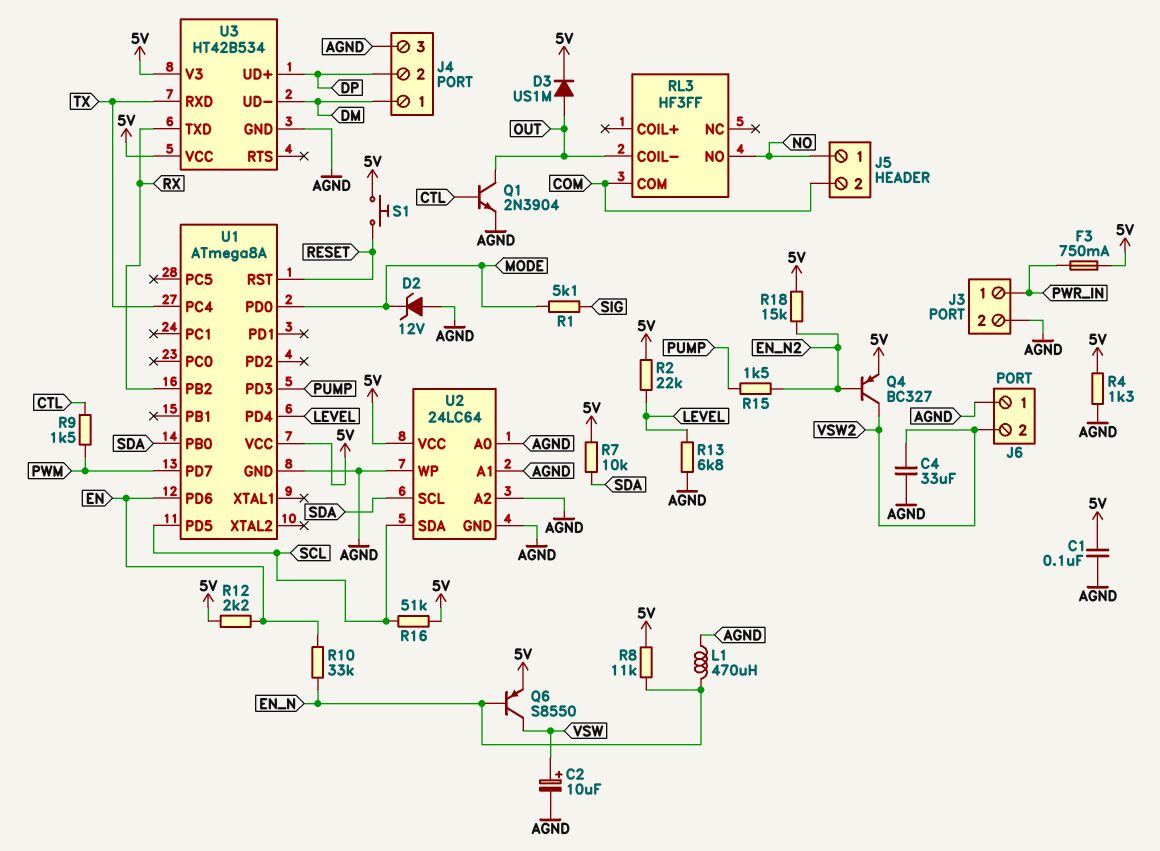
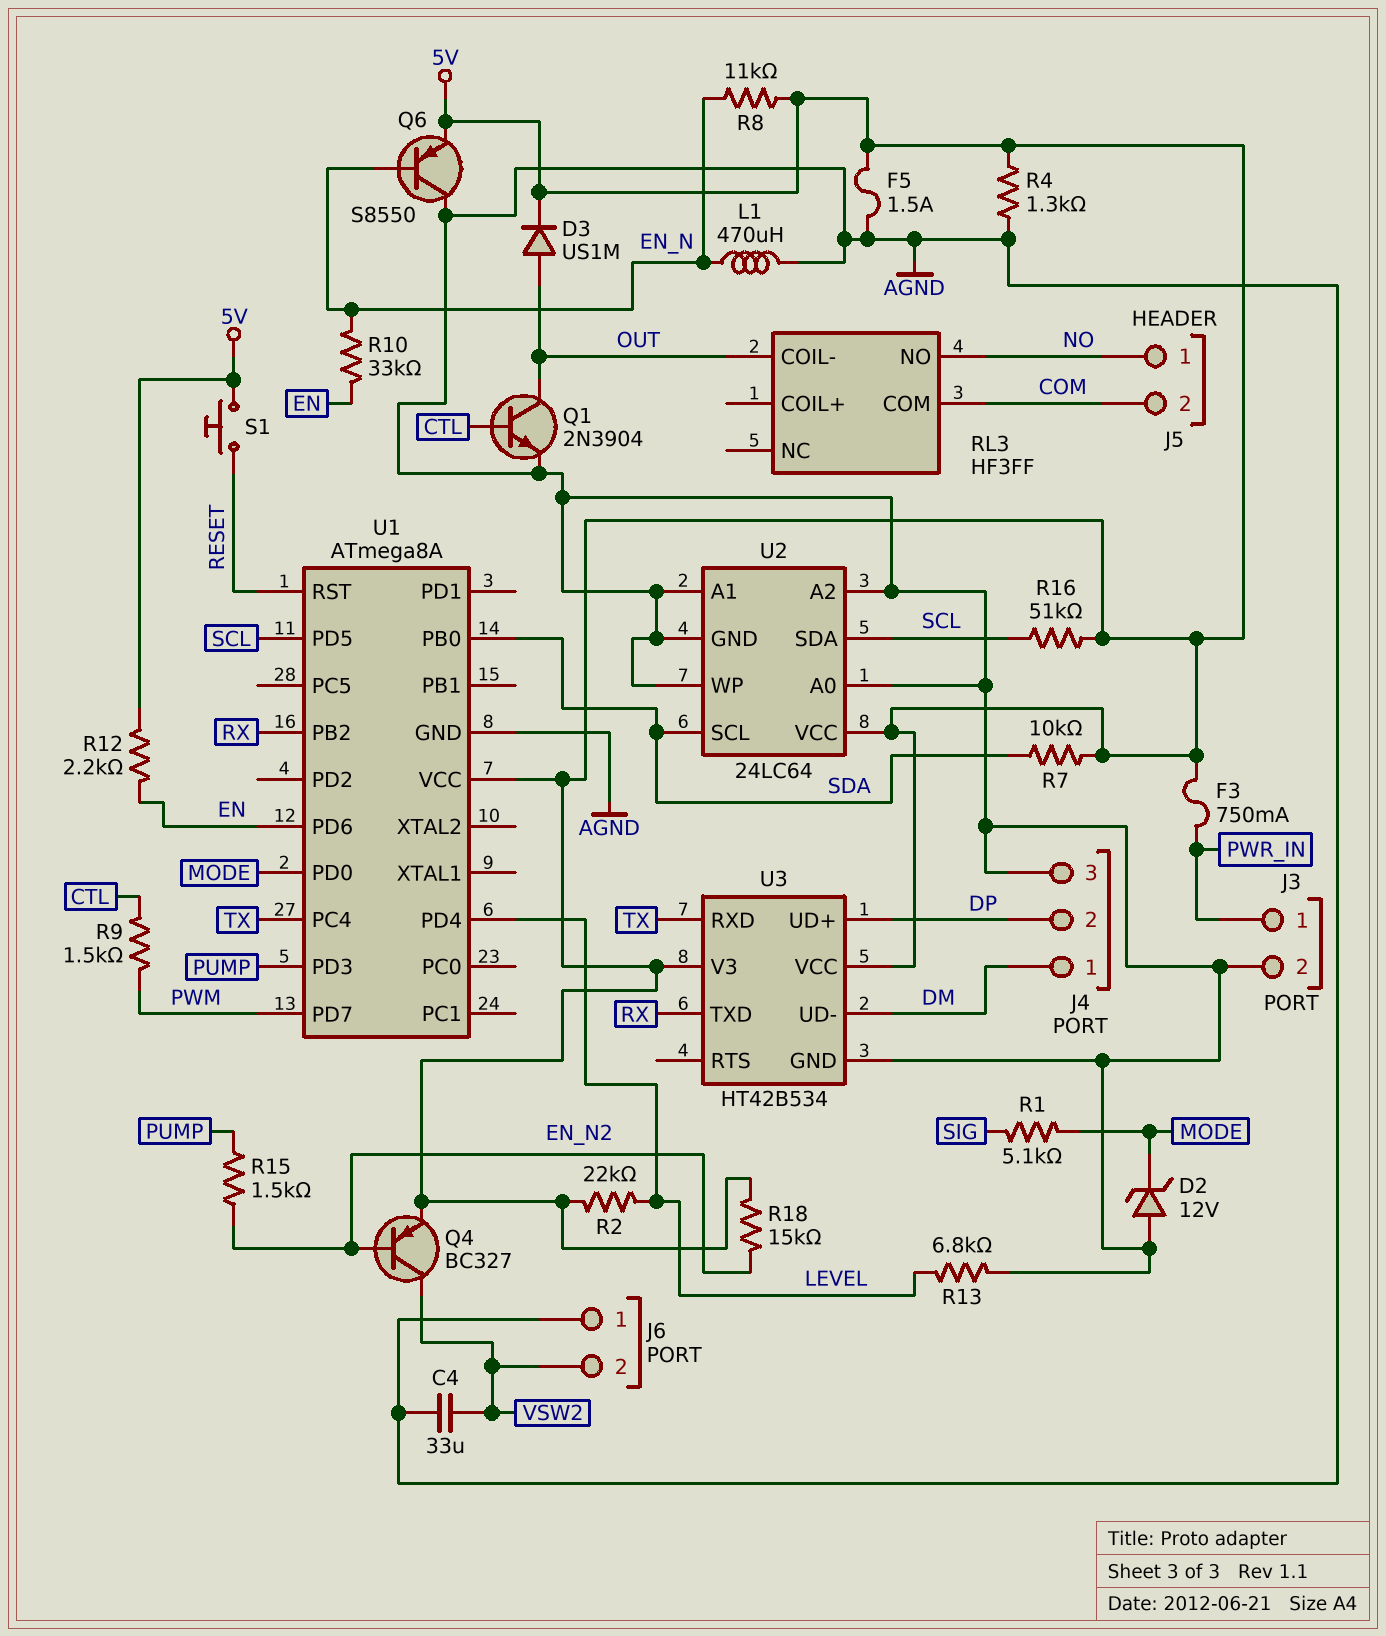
C1: 100nF (5V, AGND) -> none
C2: 10uF (plus VSW, minus AGND) -> none
F5: none -> 1.5A (5V, AGND)
Q6: PNP S8550 (B EN_N, C VSW, E 5V) -> PNP S8550 (B EN_N, C AGND, E 5V)

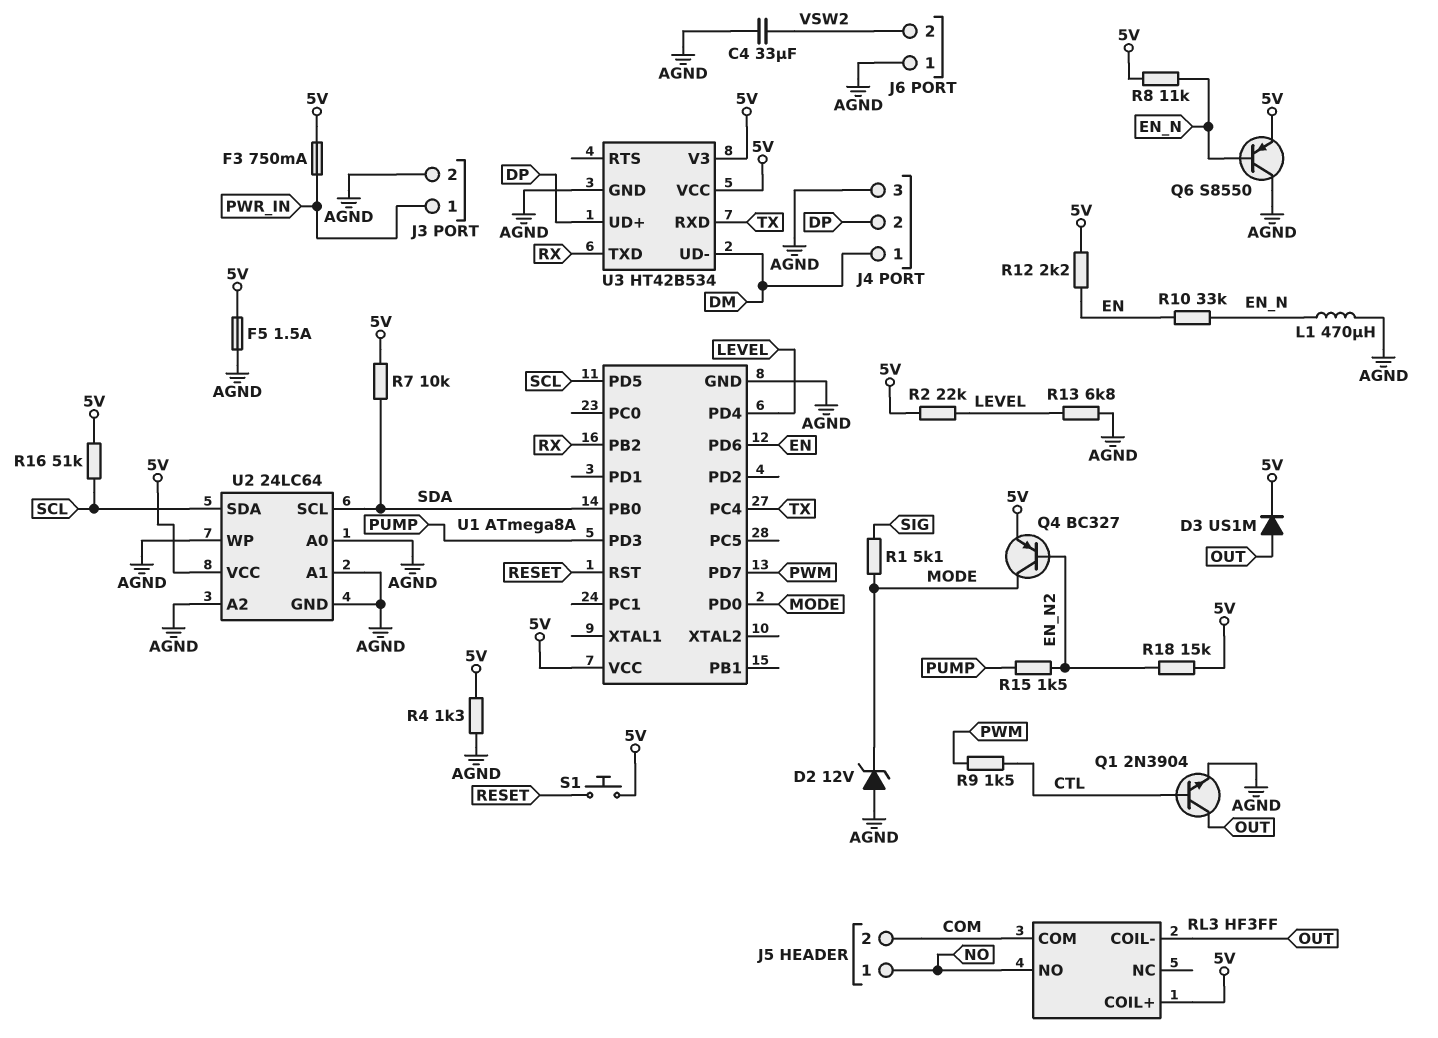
Q4: PNP BC327 (B EN_N2, C VSW2, E 5V) -> PNP BC327 (B EN_N2, C MODE, E 5V)
RL3 pin COIL+: none -> 5V

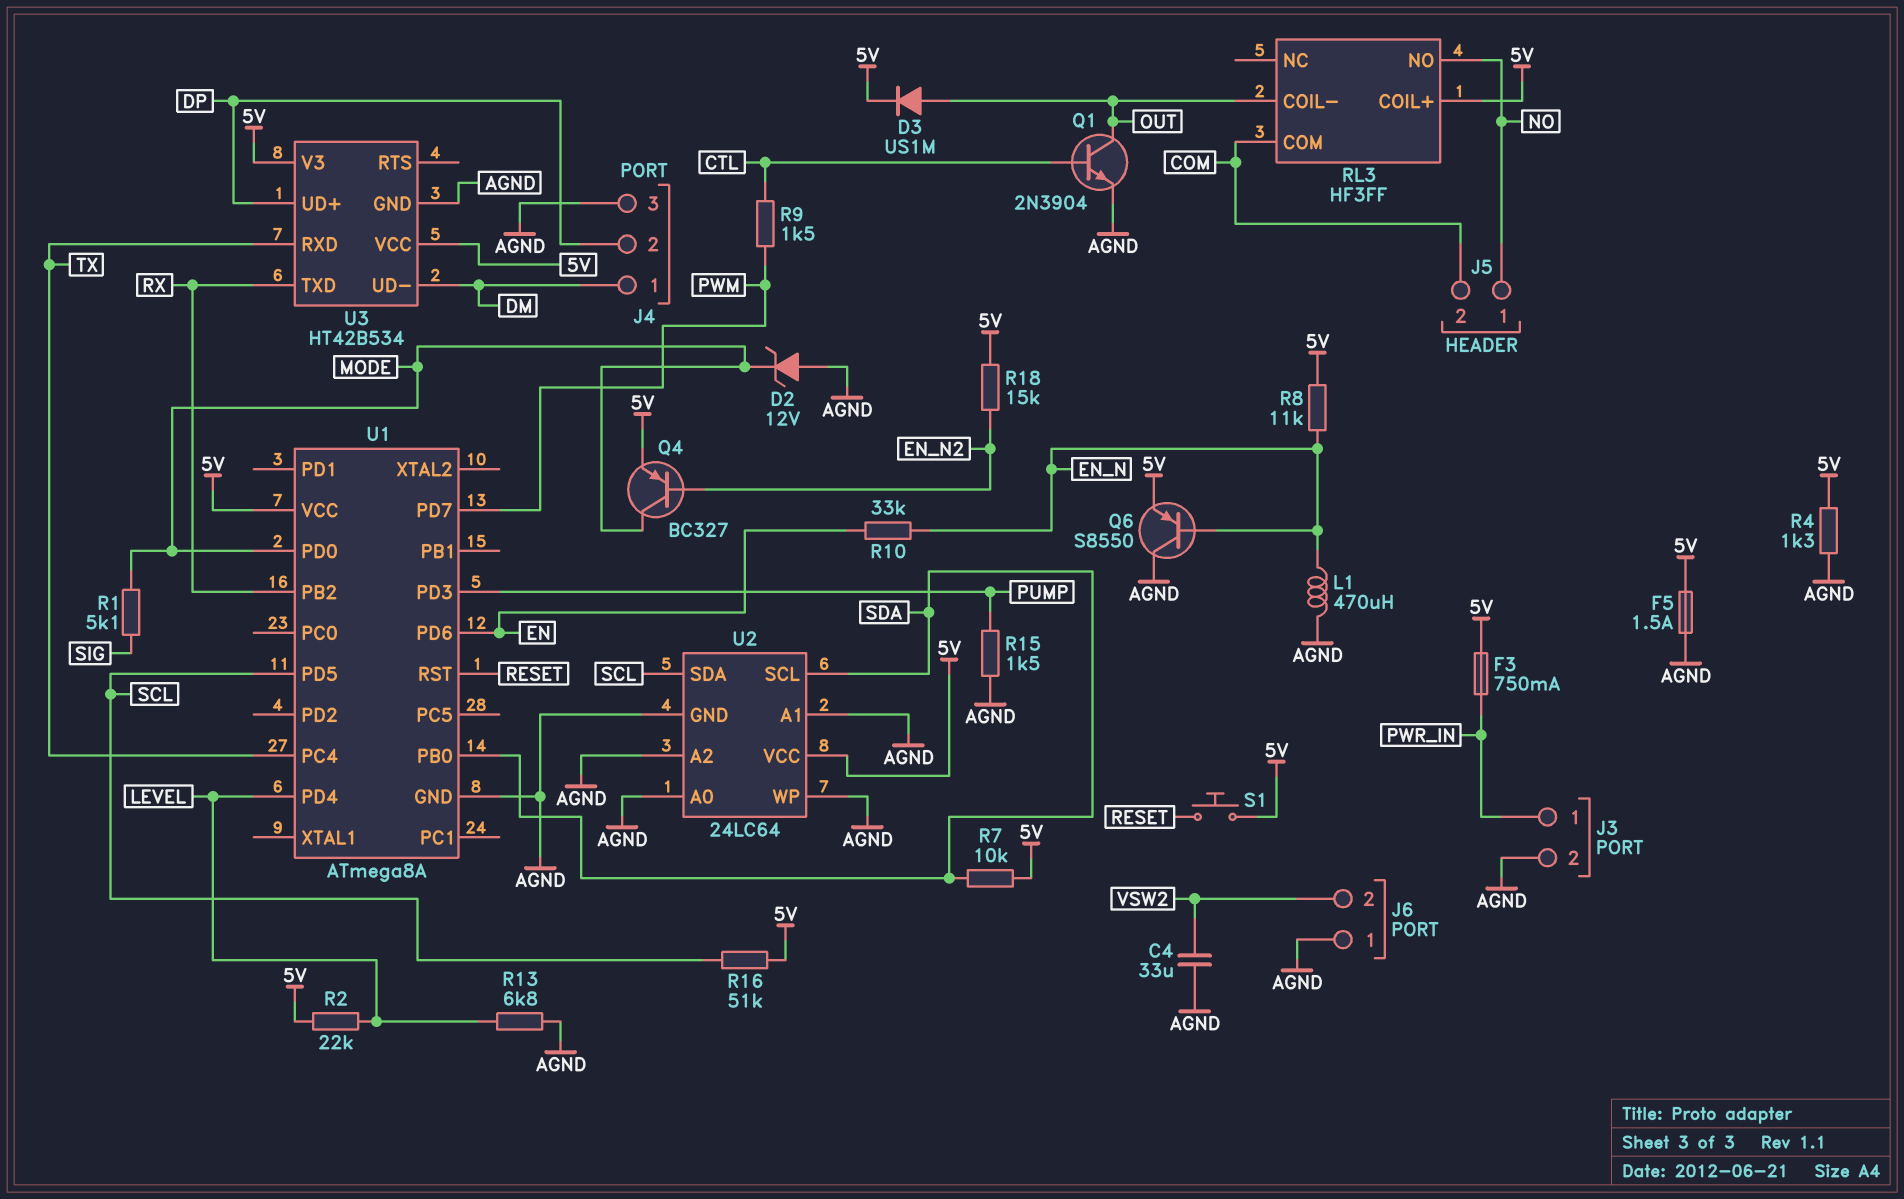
R12: 2.2k (5V, EN) -> none
R15: 1.5k (EN_N2, PUMP) -> 1.5k (AGND, PUMP)

